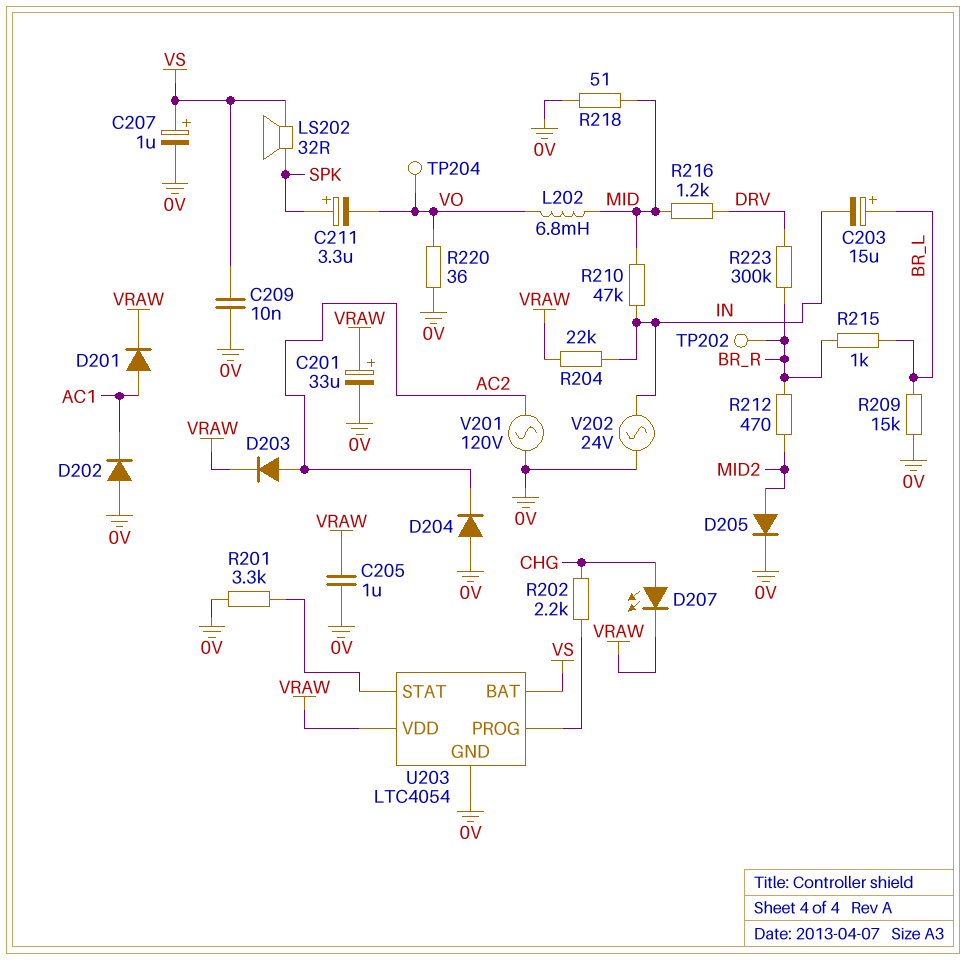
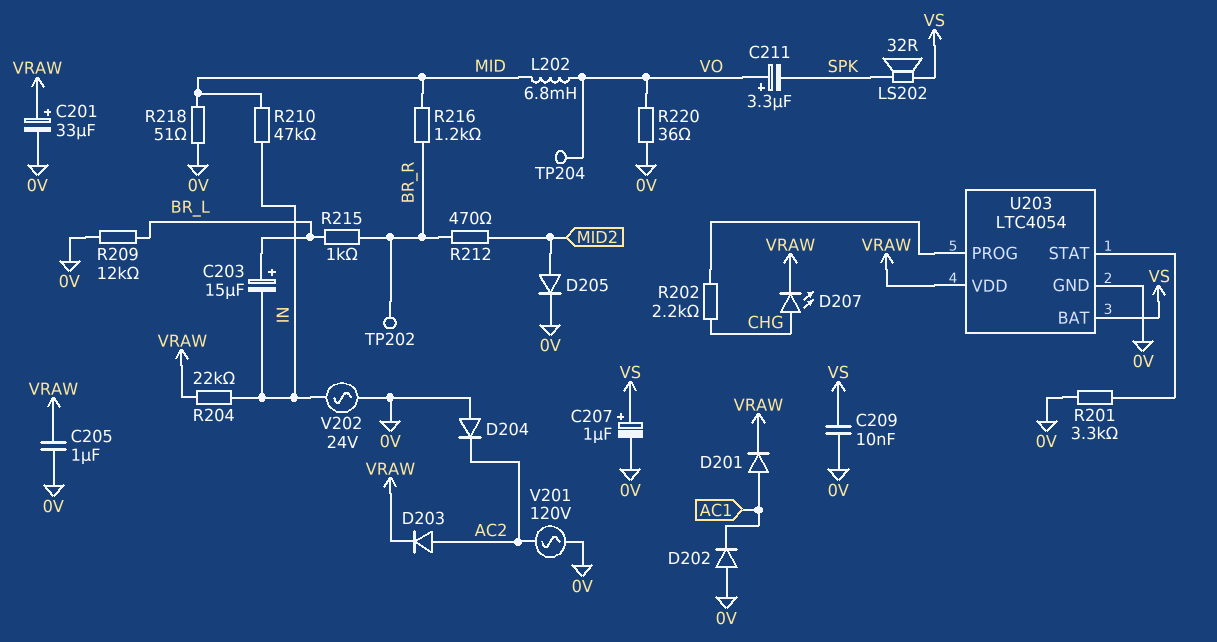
C211: 3.3uF (plus SPK, minus VO) -> 3.3uF (plus VO, minus SPK)
R209: 15k (0V, BR_L) -> 12k (0V, BR_L)
R216: 1.2k (DRV, MID) -> 1.2k (BR_R, MID)
R223: 300k (BR_R, DRV) -> none

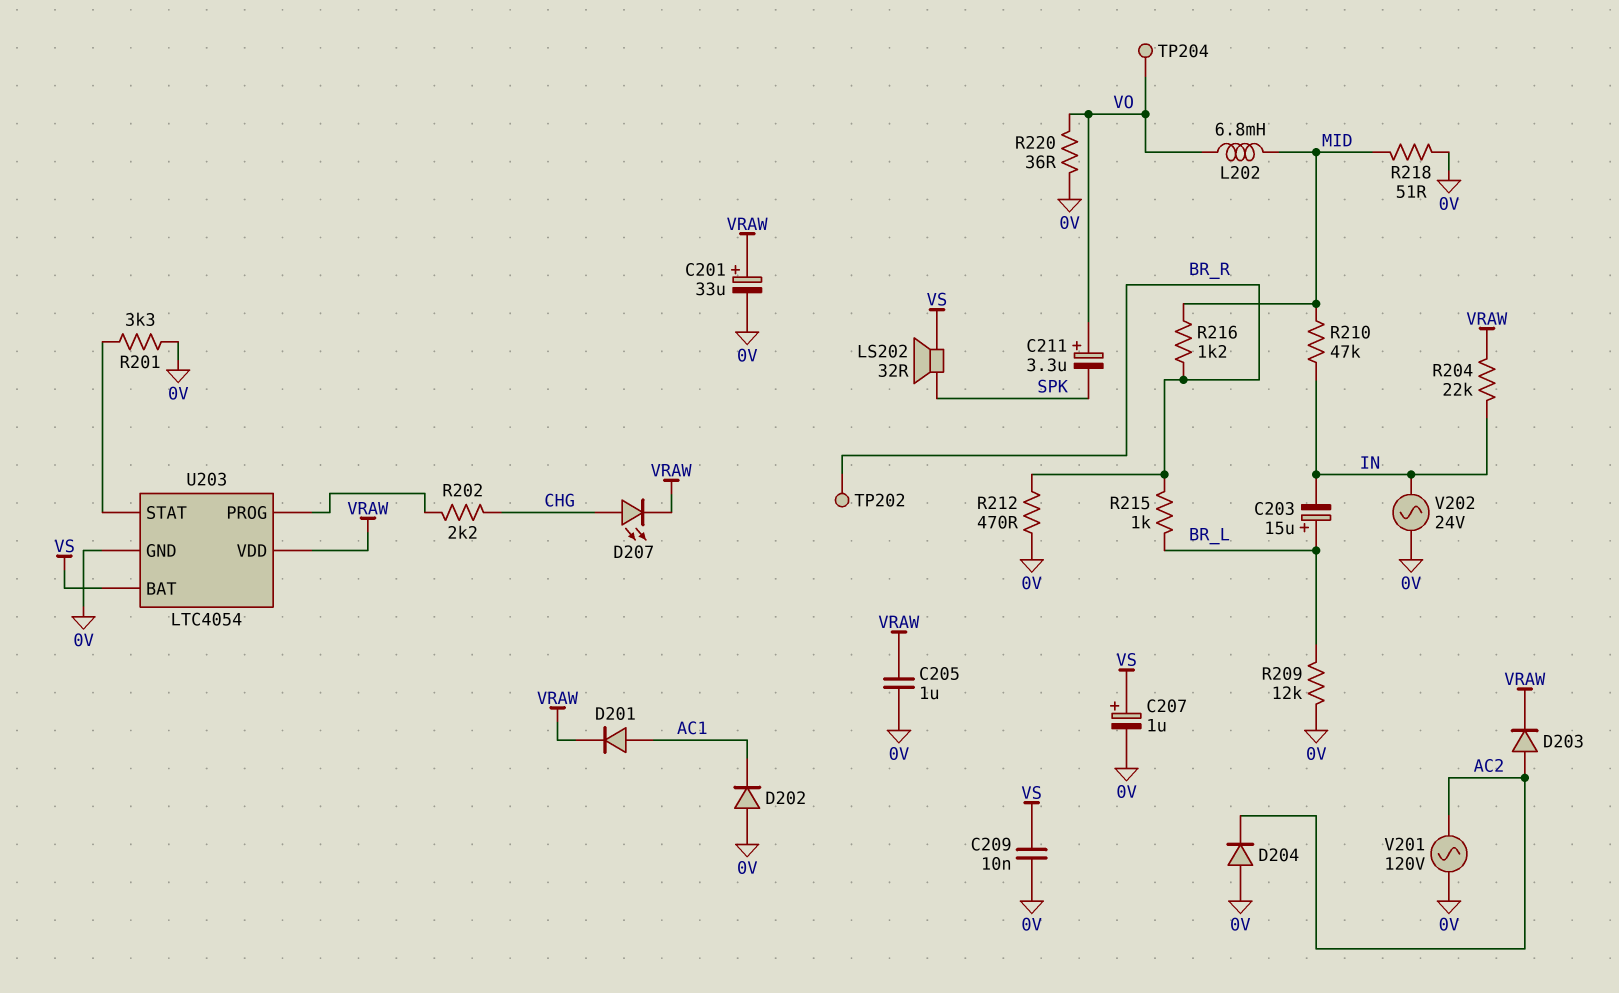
D205: diode (A MID2, K 0V) -> none
R212: 470 (BR_R, MID2) -> 470 (0V, BR_R)

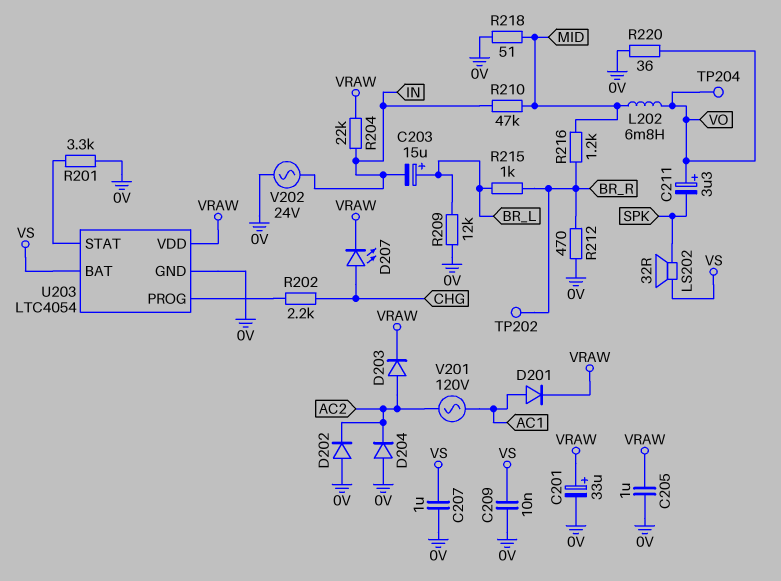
C207: 1uF (plus VS, minus 0V) -> 1uF (0V, VS)
D202: diode (A 0V, K AC1) -> diode (A 0V, K AC2)
V201: AC 120V (0V, AC2) -> AC 120V (AC1, AC2)

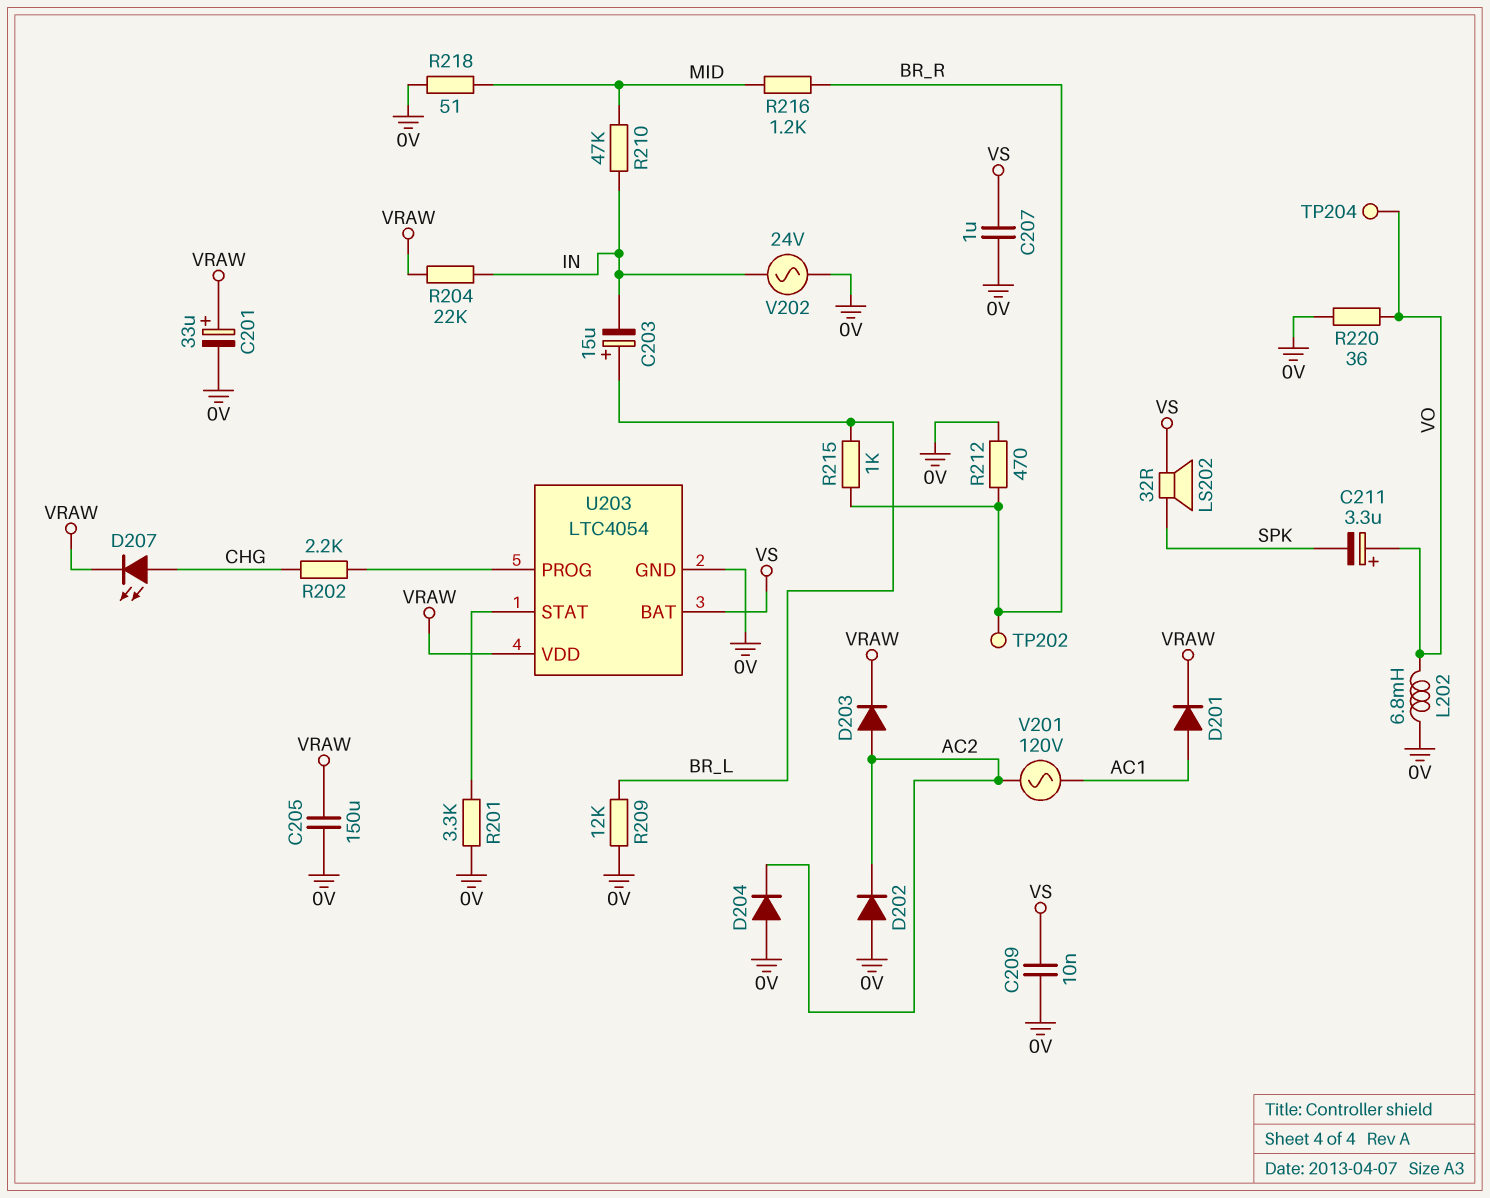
C205: 1uF (0V, VRAW) -> 150uF (0V, VRAW)
L202: 6.8mH (MID, VO) -> 6.8mH (0V, VO)

